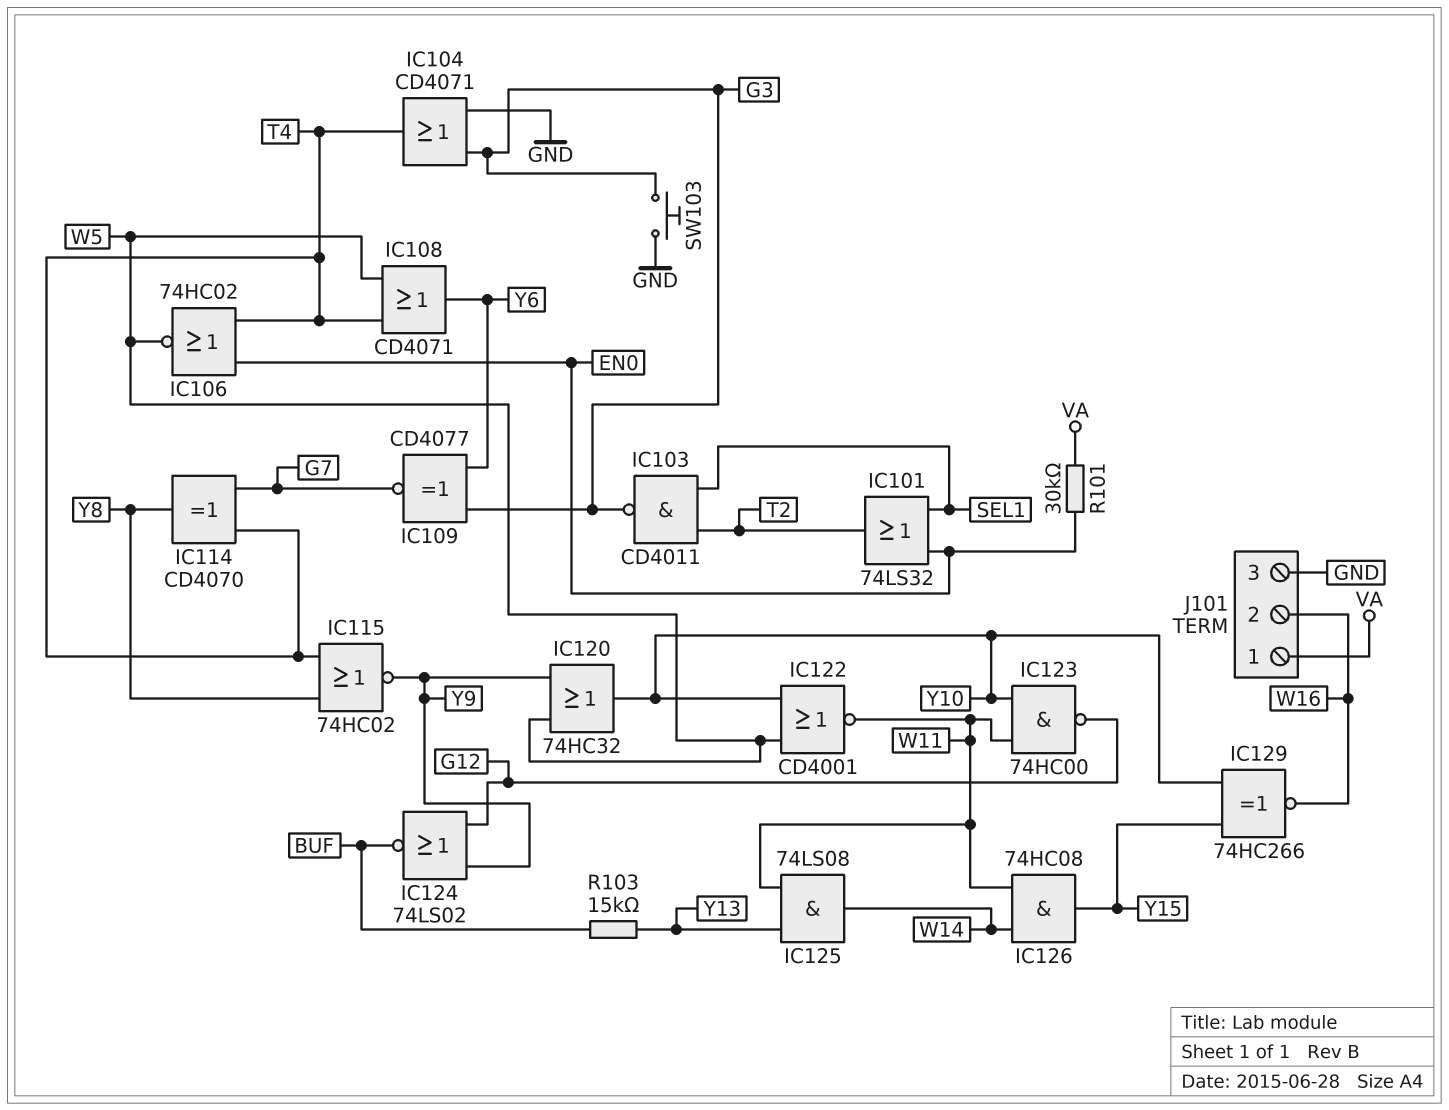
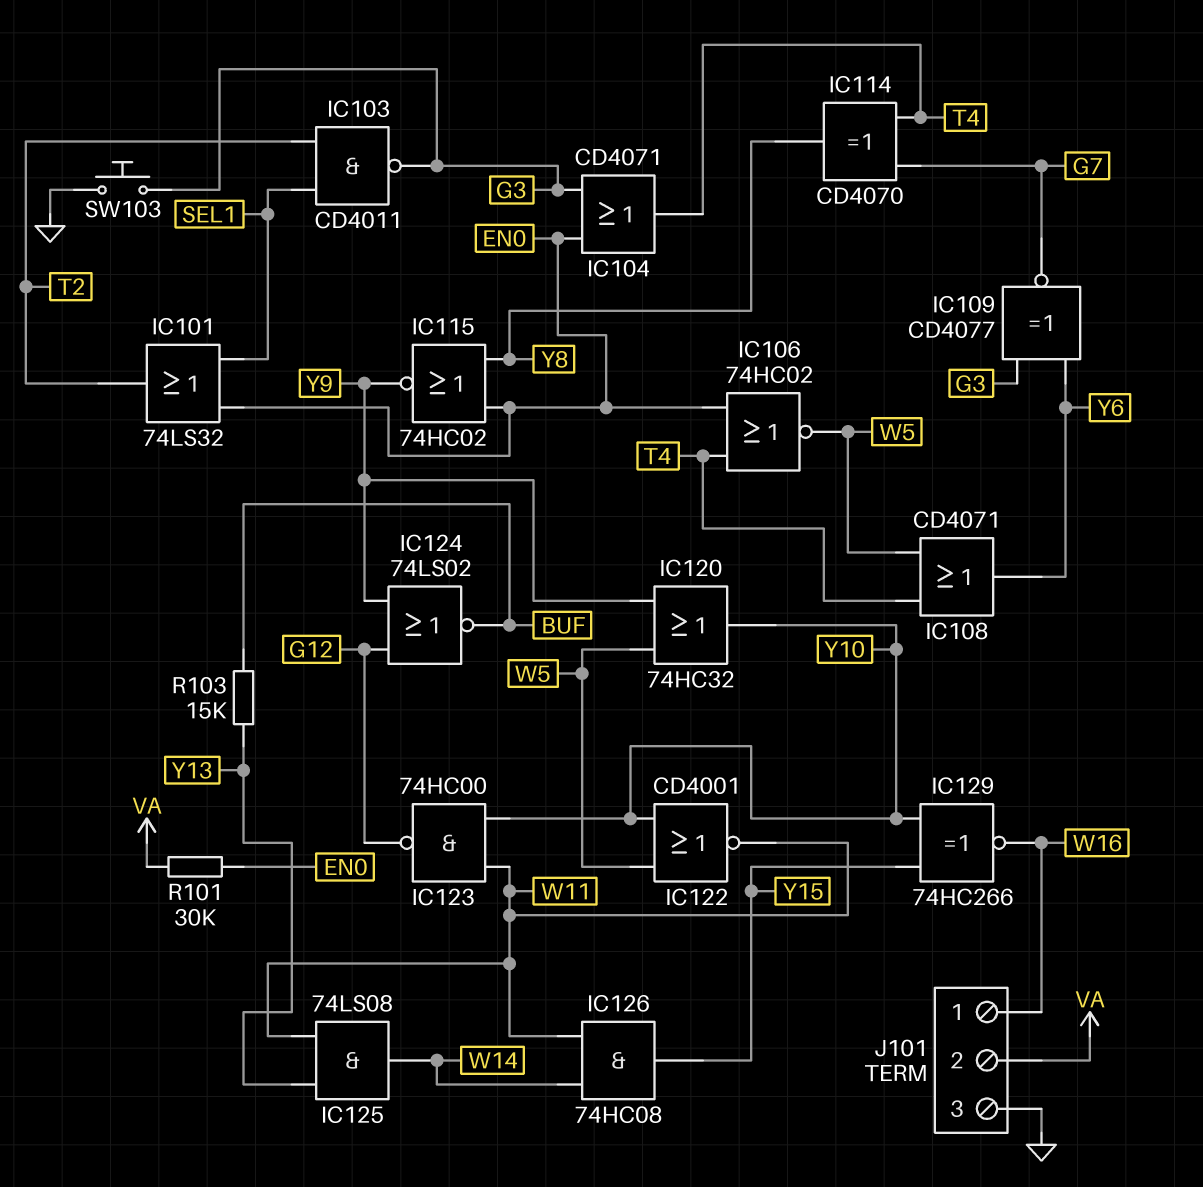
IC104: OR CD4071 (in G3, in GND, out T4) -> OR CD4071 (in EN0, in G3, out T4)
IC115: NOR 74HC02 (in T4, in Y8, out Y9) -> NOR 74HC02 (in EN0, in Y8, out Y9)
J101 pin 1: VA -> W16
J101 pin 2: W16 -> VA

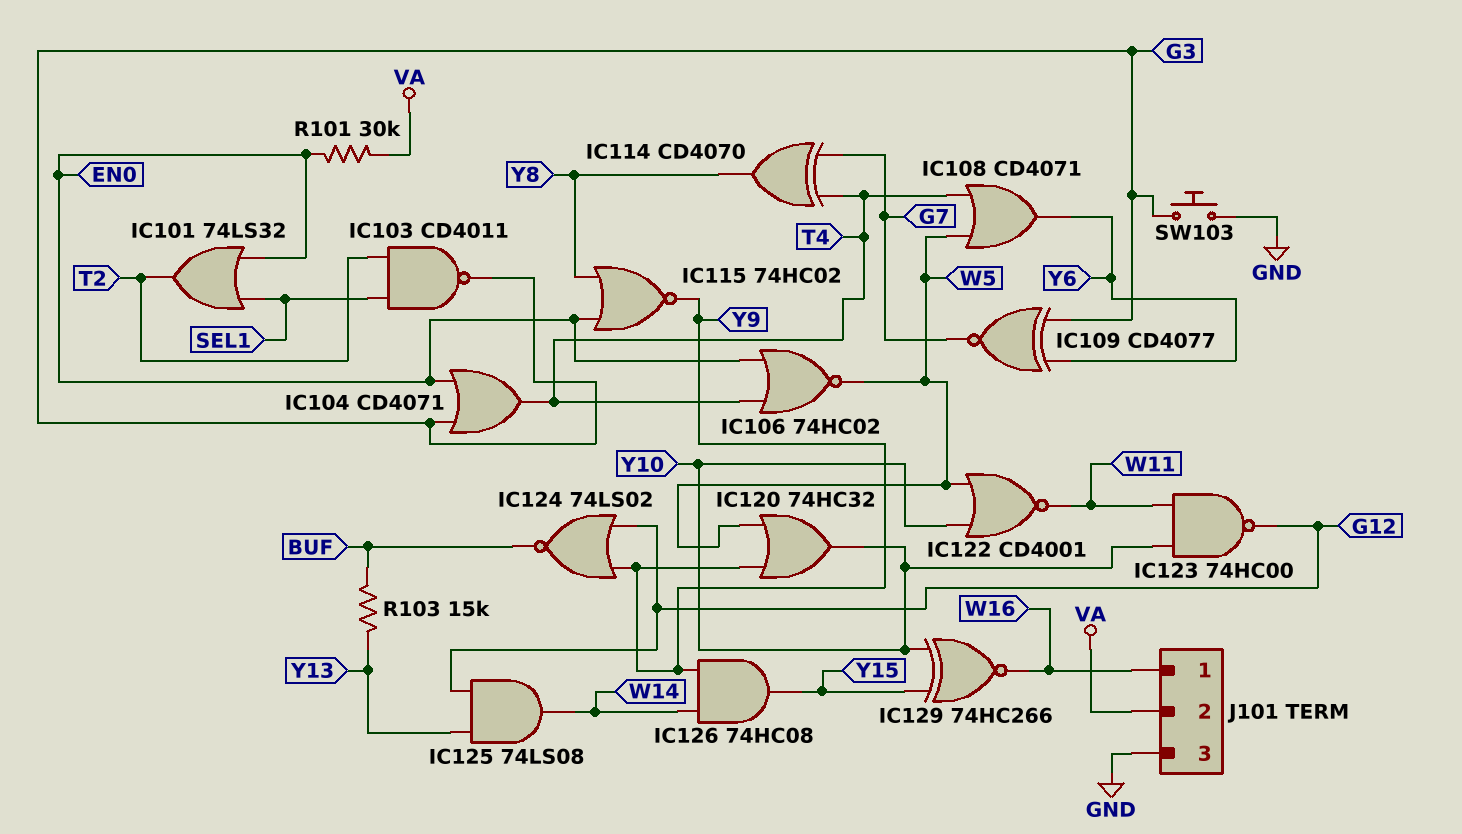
IC125: AND 74LS08 (in W11, in Y13, out W14) -> AND 74LS08 (in G12, in Y13, out W14)
IC126: AND 74HC08 (in W11, in W14, out Y15) -> AND 74HC08 (in W14, in Y9, out Y15)

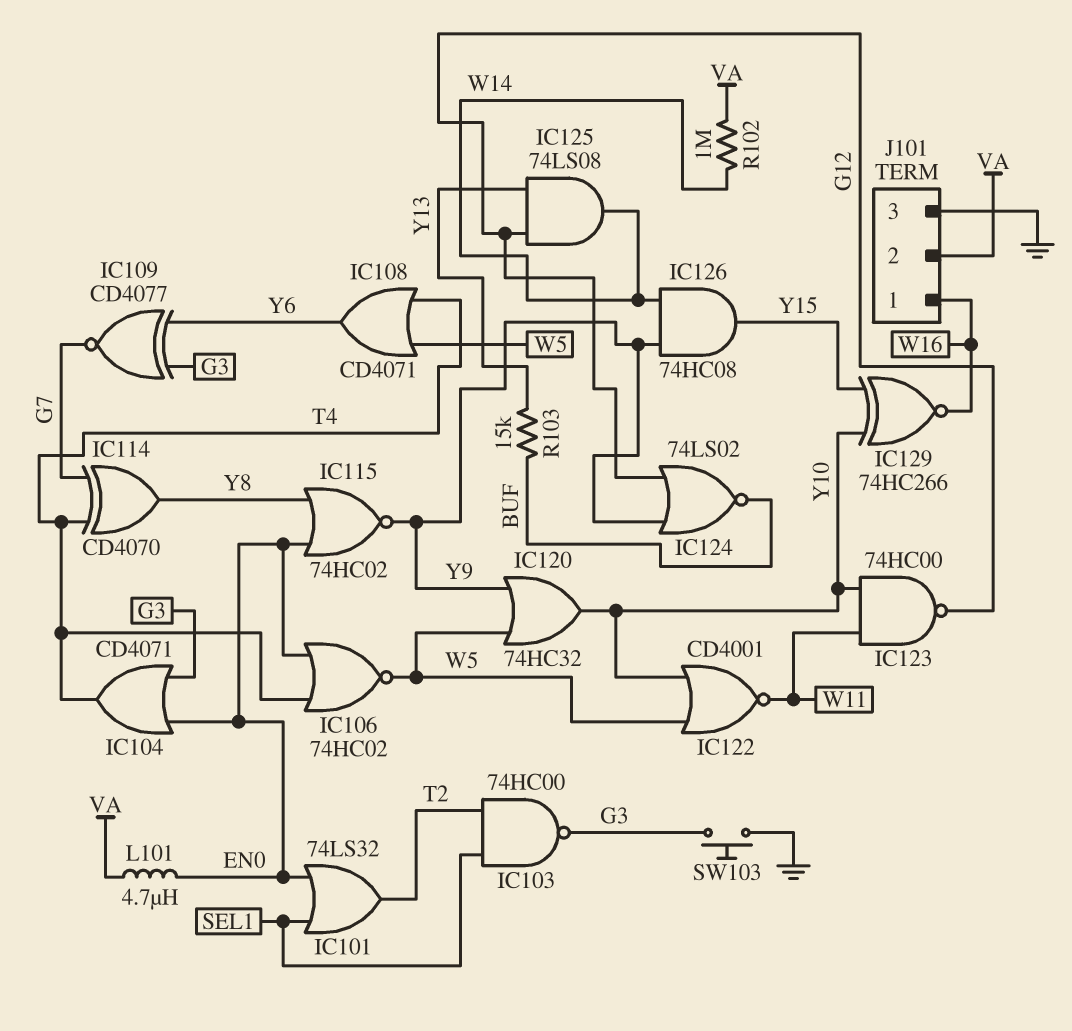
IC103: NAND CD4011 (in SEL1, in T2, out G3) -> NAND 74HC00 (in SEL1, in T2, out G3)
L101: none -> 4.7uH (EN0, VA)
R101: 30k (EN0, VA) -> none
R102: none -> 1M (VA, W14)

